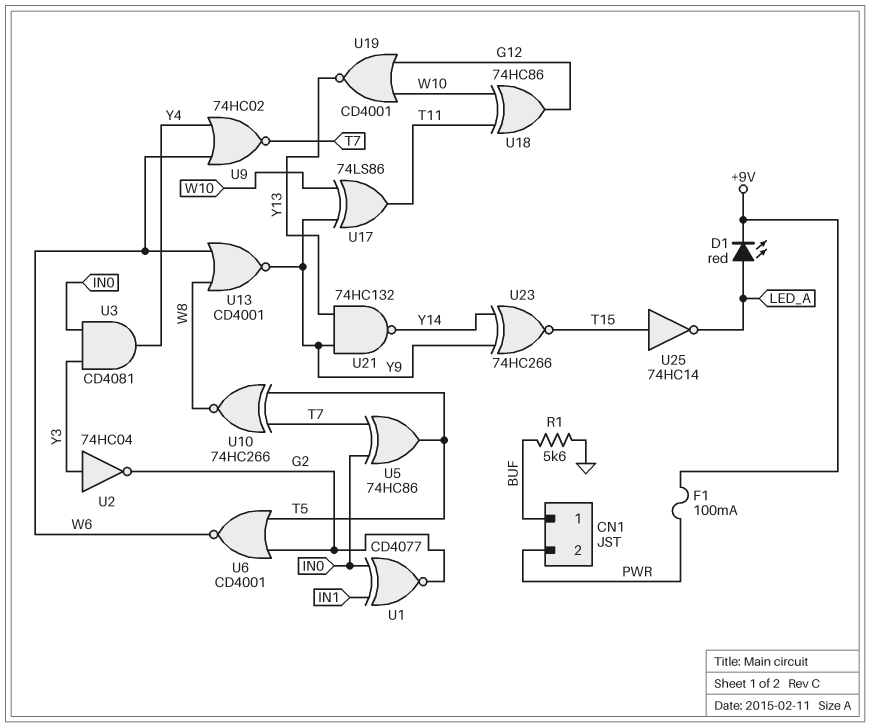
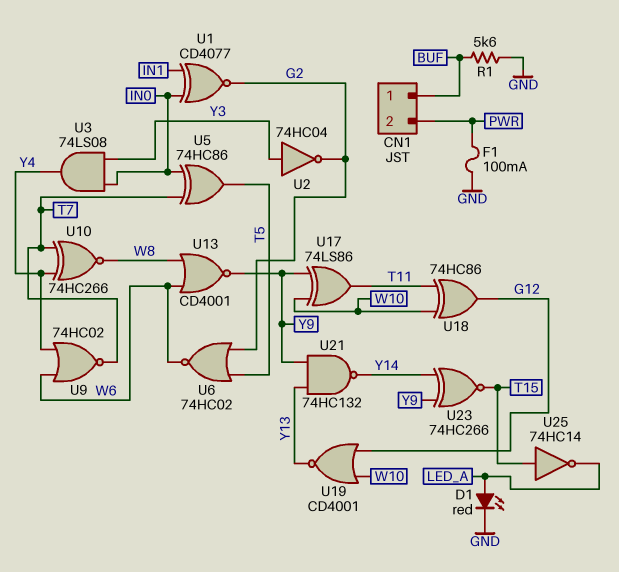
D1: LED red (A LED_A, K +9V) -> LED red (A LED_A, K GND)
F1: 100mA (+9V, PWR) -> 100mA (GND, PWR)
U3: AND CD4081 (in IN0, in Y3, out Y4) -> AND 74LS08 (in IN0, in Y3, out Y4)
U6: NOR CD4001 (in G2, in T5, out W6) -> NOR 74HC02 (in G2, in T5, out W6)
U10: XNOR 74HC266 (in T5, in T7, out W8) -> XNOR 74HC266 (in T7, in Y4, out W8)

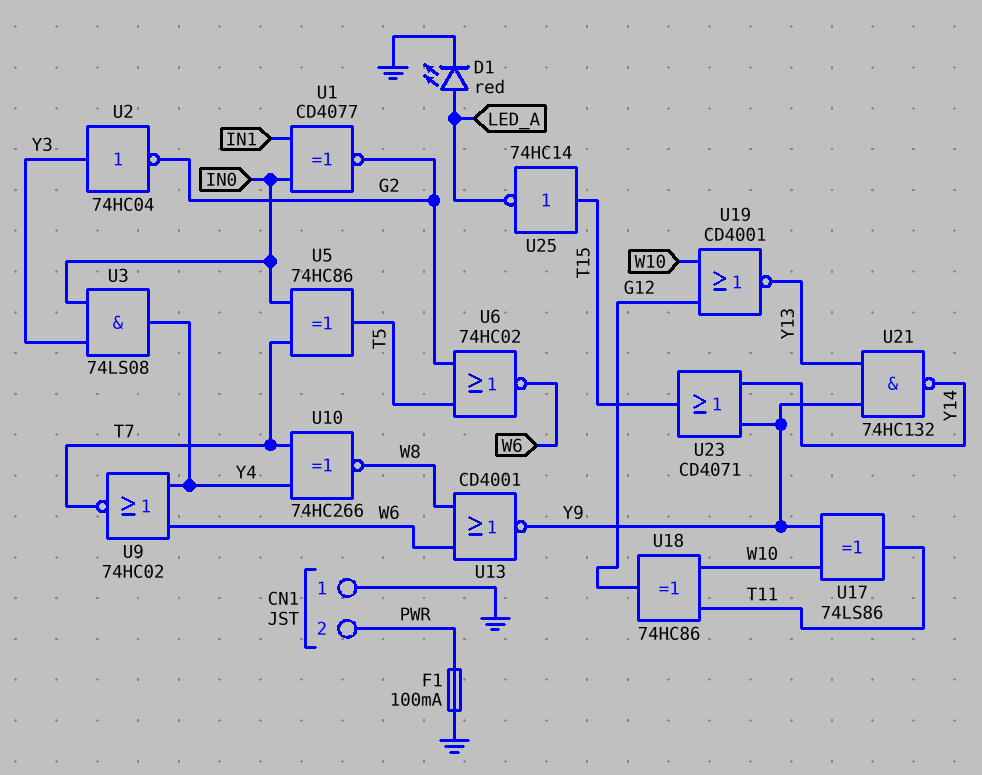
CN1 pin 1: BUF -> GND
R1: 5.6k (BUF, GND) -> none
U23: XNOR 74HC266 (in Y9, in Y14, out T15) -> OR CD4071 (in Y9, in Y14, out T15)

